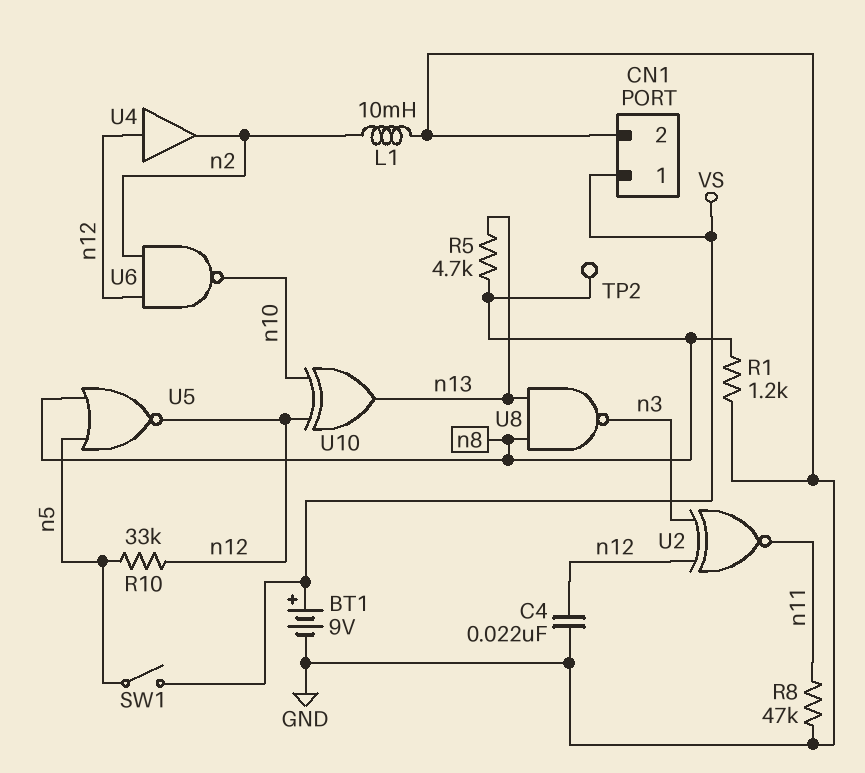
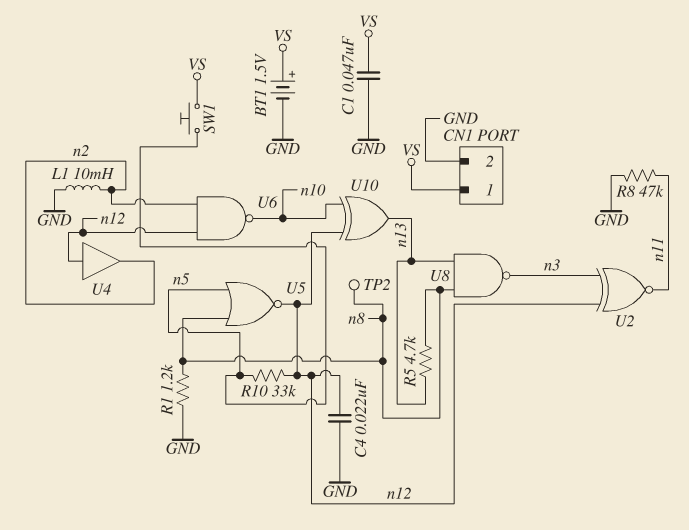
BT1: 9V (plus VS, minus GND) -> 1.5V (plus VS, minus GND)
C1: none -> 47nF (GND, VS)
SW1: switch (VS, n5) -> button (VS, n5)

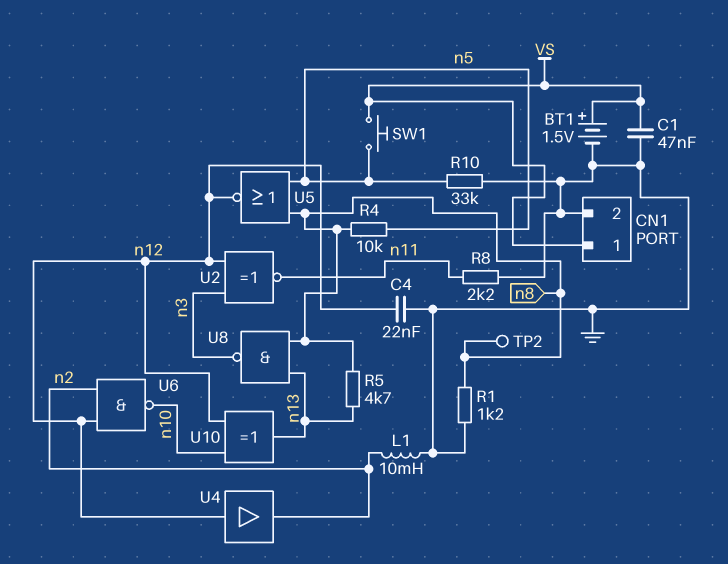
R4: none -> 10k (n5, n8)
R8: 47k (GND, n11) -> 2.2k (GND, n11)
R10: 33k (n5, n12) -> 33k (GND, n5)

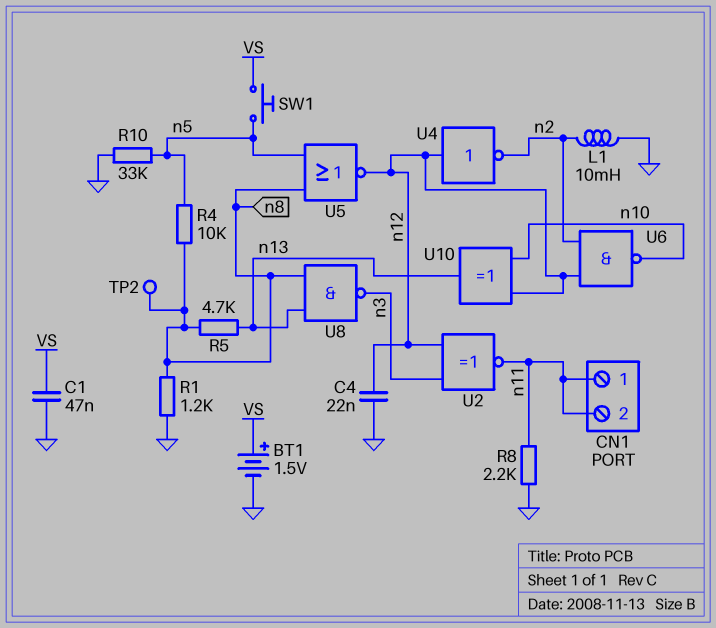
CN1 pin 1: VS -> n11
CN1 pin 2: GND -> n11
U4: buffer (in n12, out n2) -> NOT (in n12, out n2)

